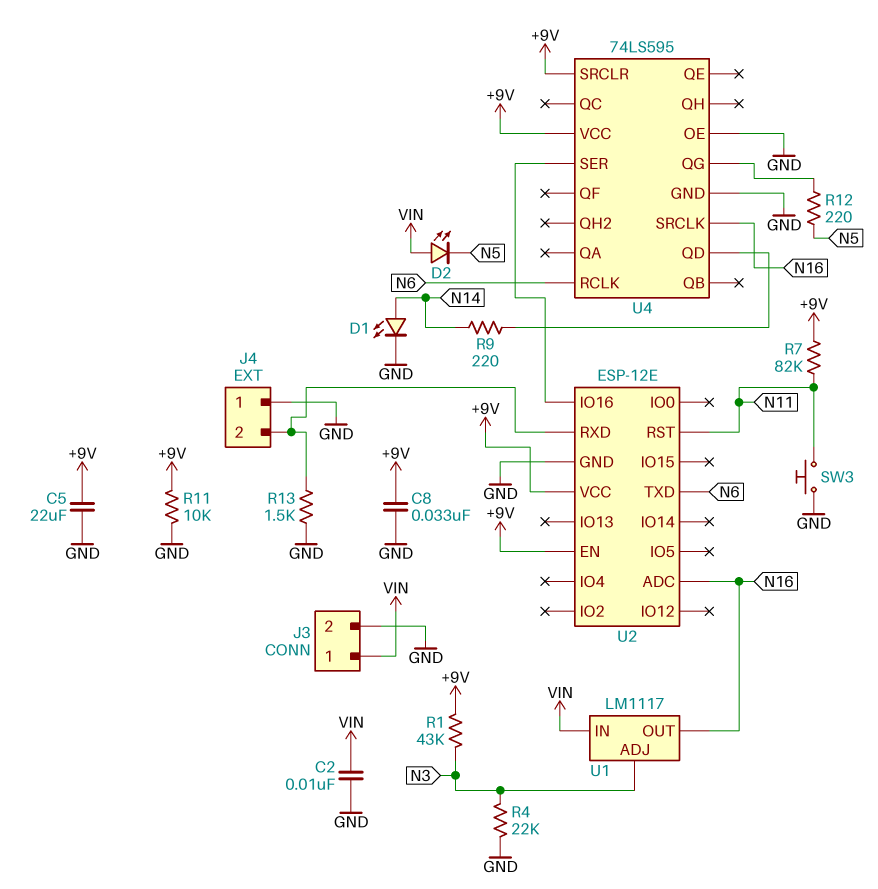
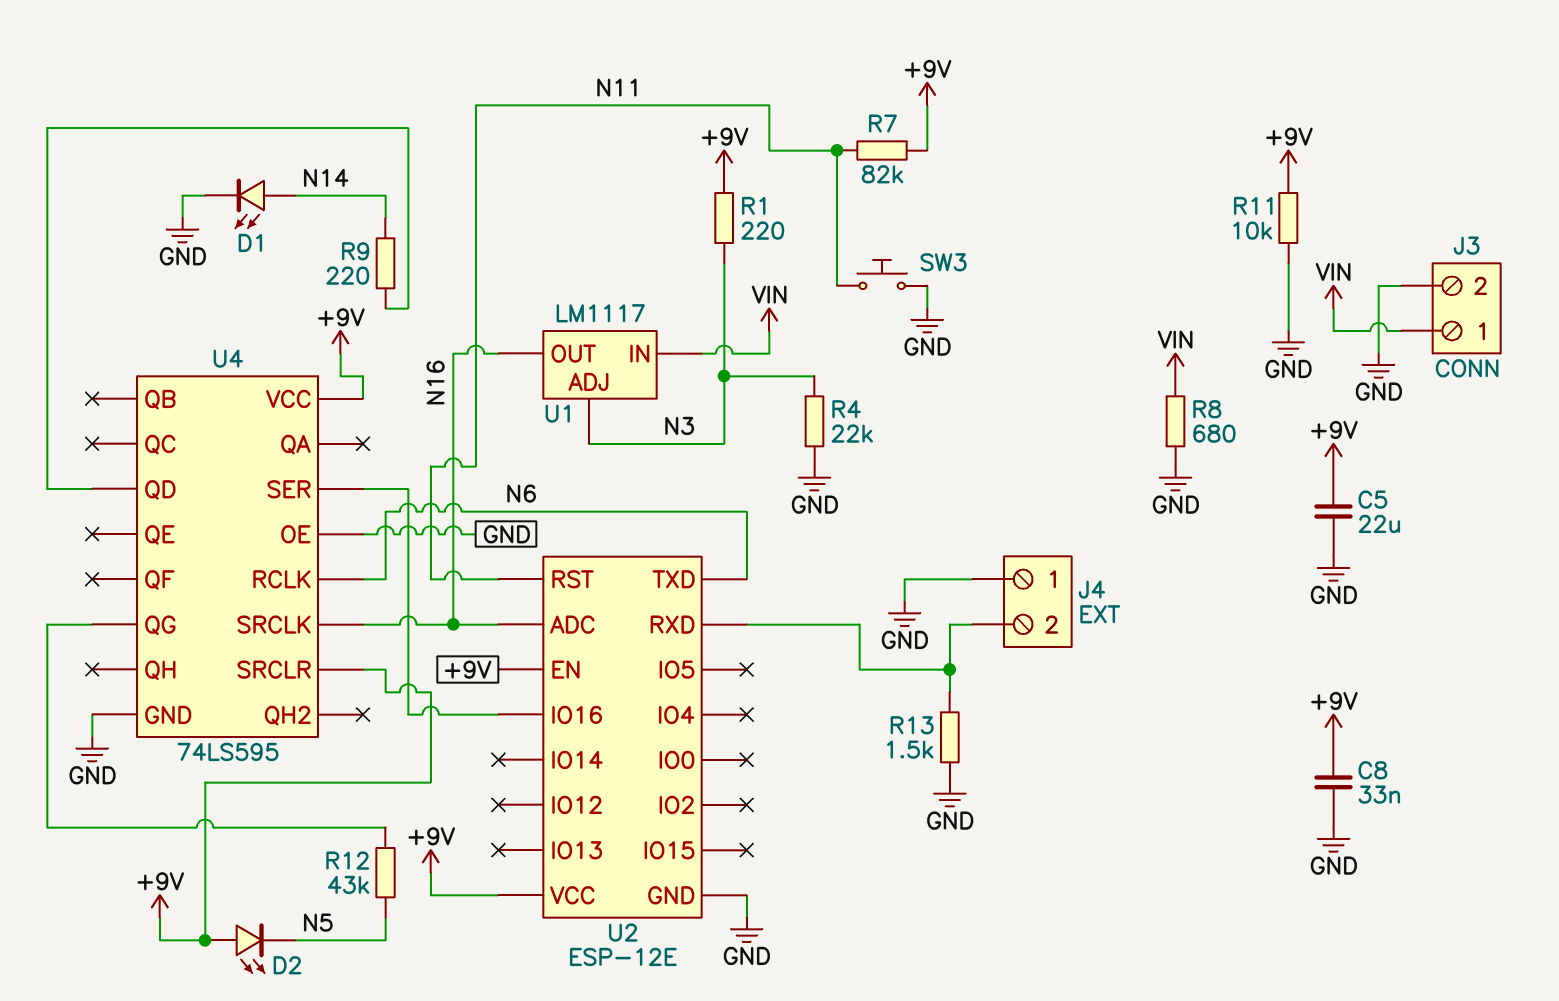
C2: 10nF (GND, VIN) -> none
D2: LED (A VIN, K N5) -> LED (A +9V, K N5)
R1: 43k (+9V, N3) -> 220 (+9V, N3)
R8: none -> 680 (GND, VIN)
R12: 220 (N5, U4/QG) -> 43k (N5, U4/QG)

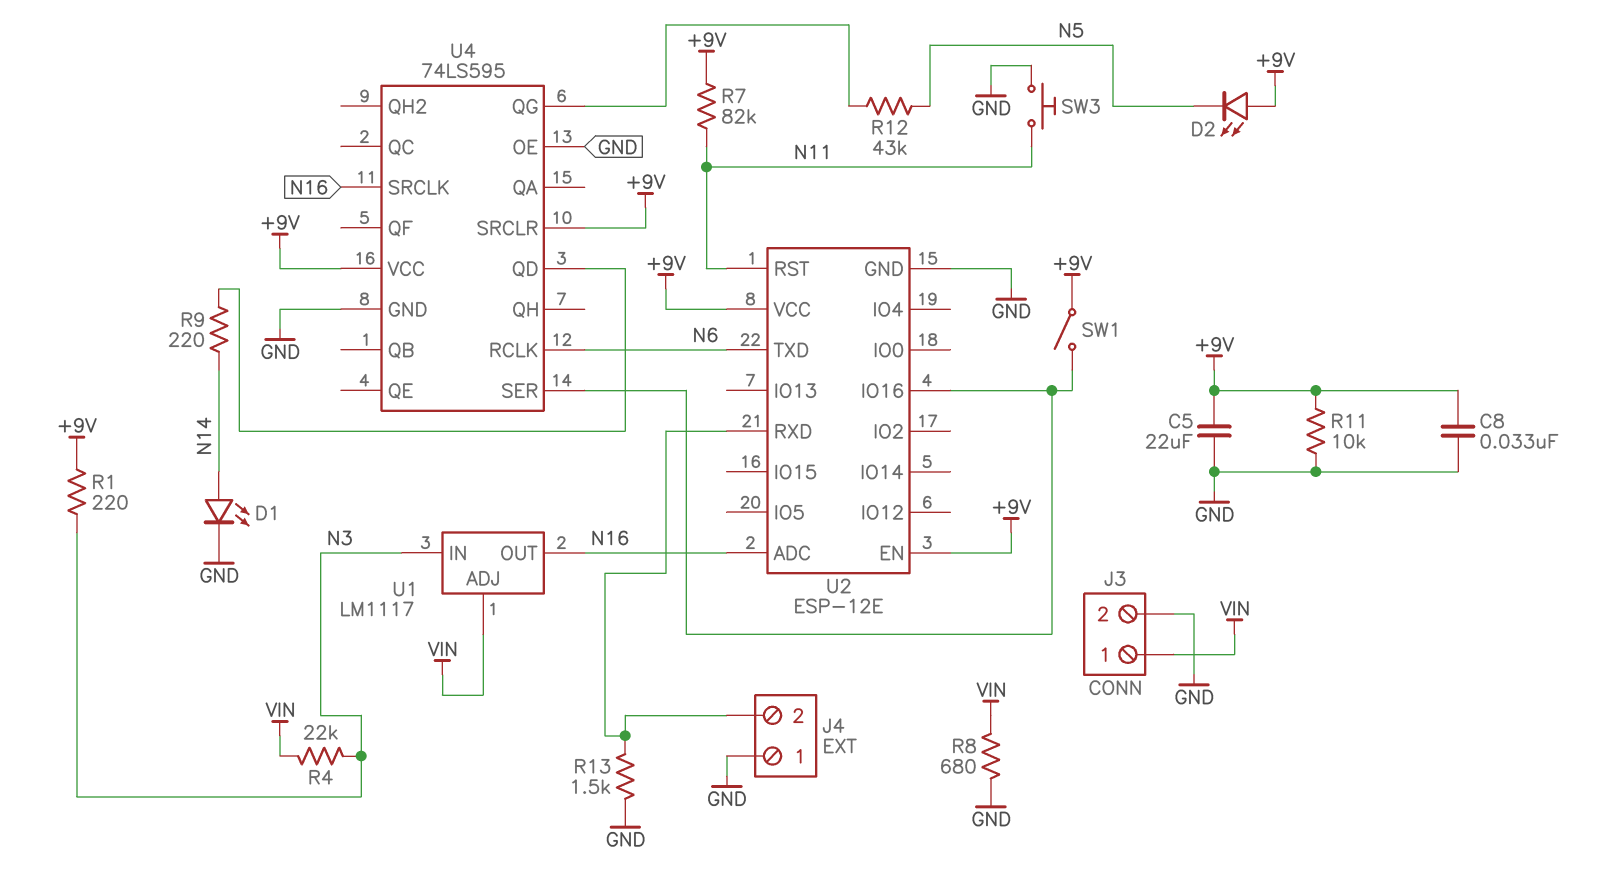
R4: 22k (GND, N3) -> 22k (N3, VIN)
SW1: none -> switch (+9V, U2/IO16)
U1 pin ADJ: N3 -> VIN
U1 pin IN: VIN -> N3

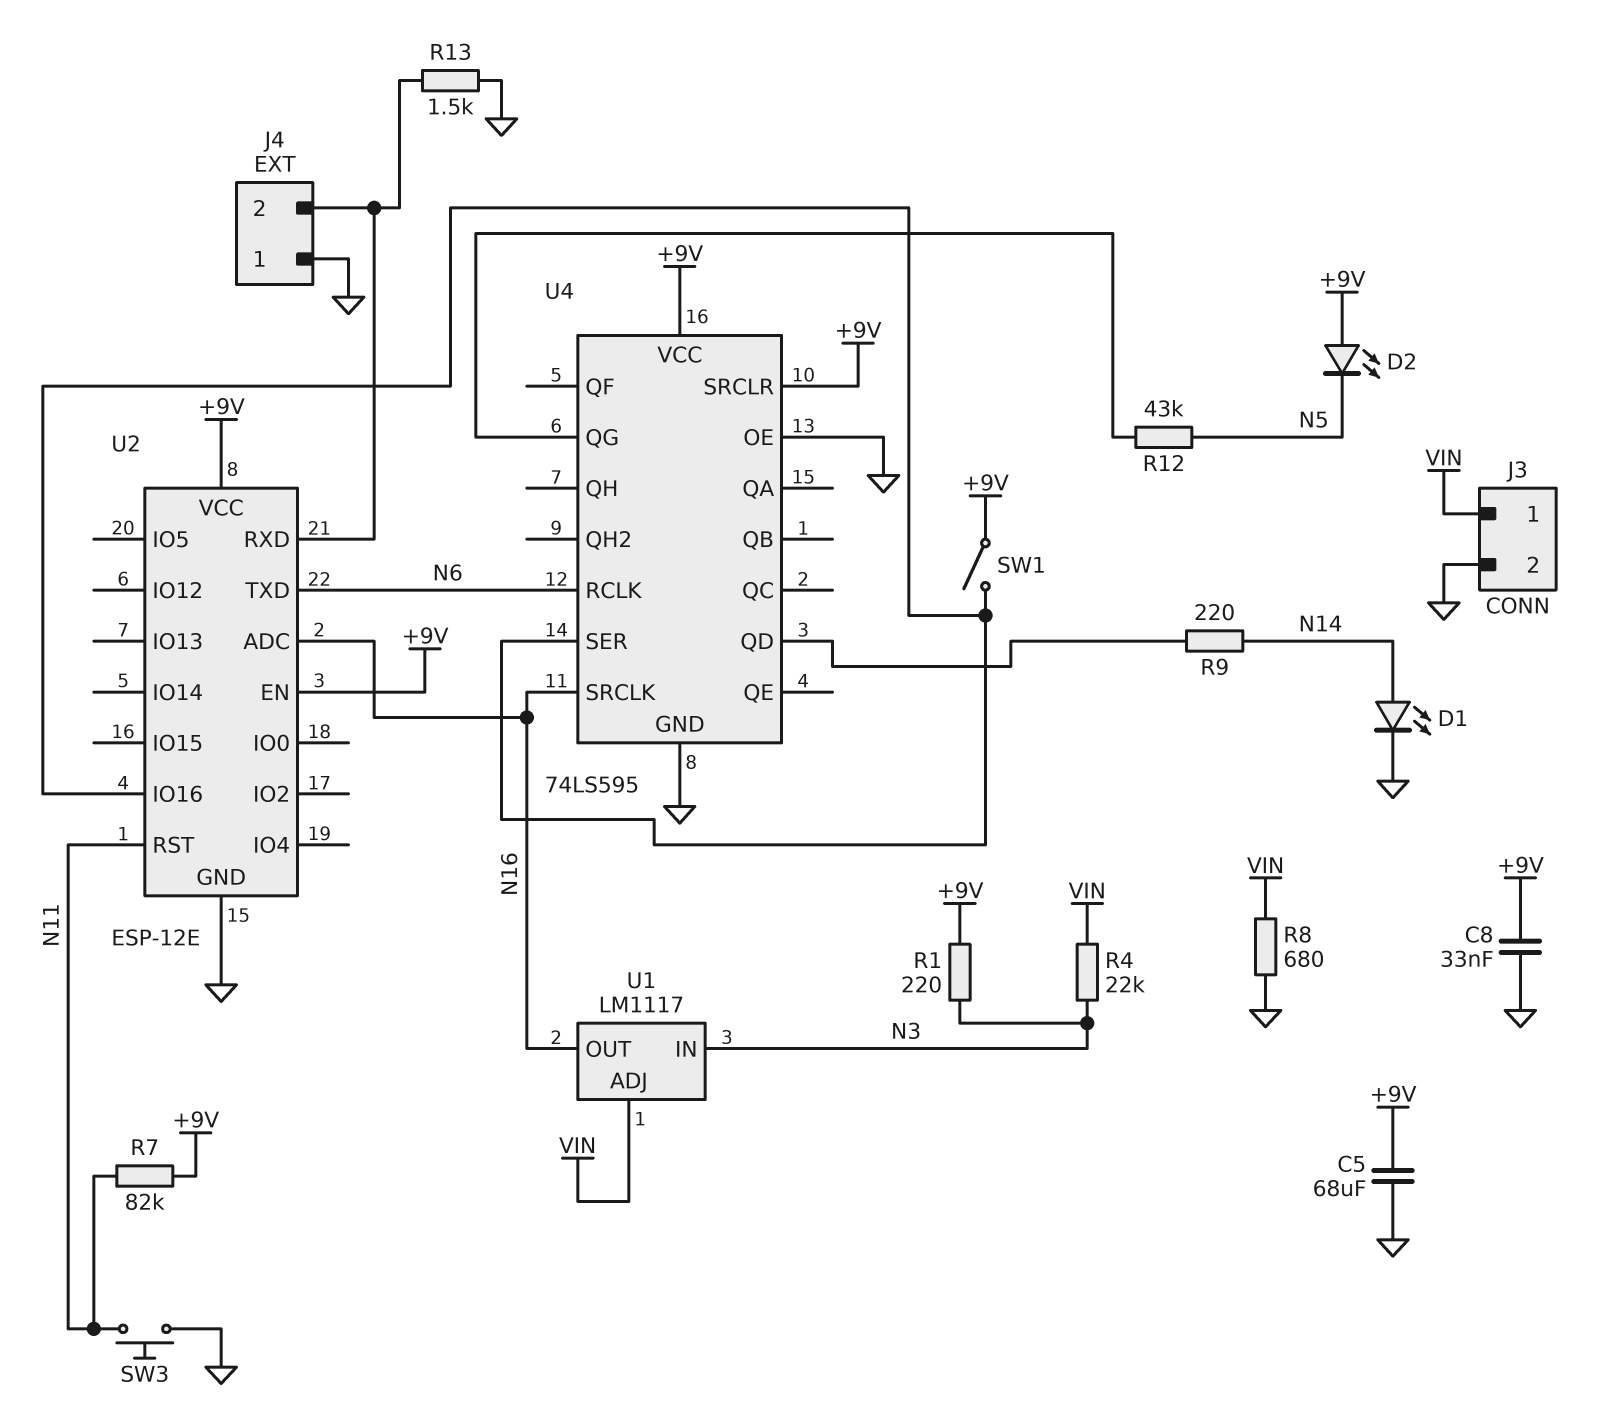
C5: 22uF (+9V, GND) -> 68uF (+9V, GND)
R11: 10k (+9V, GND) -> none

